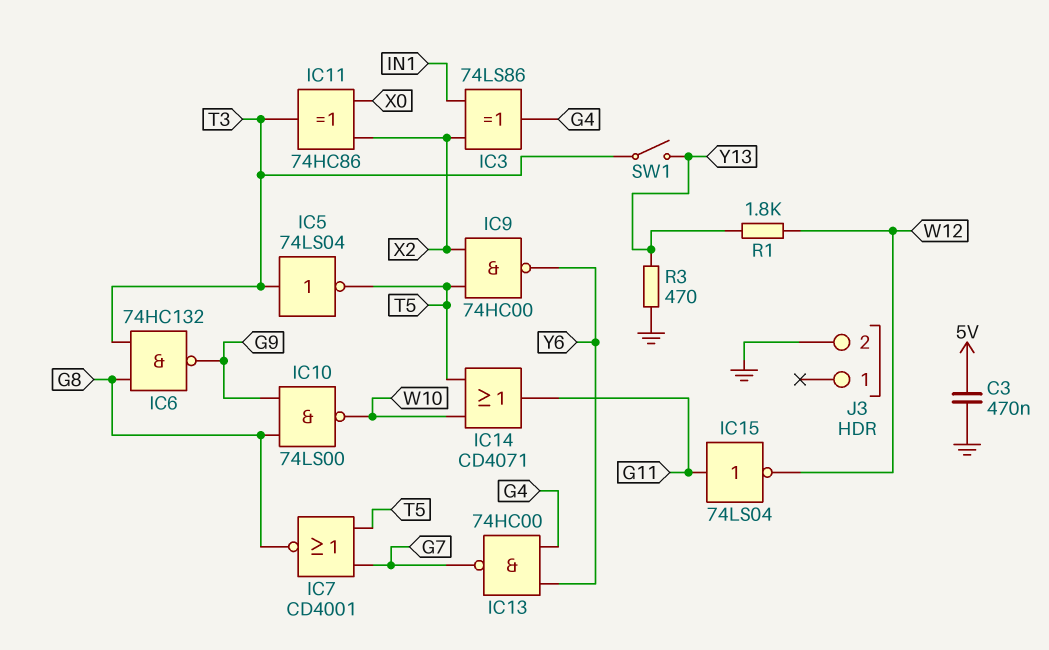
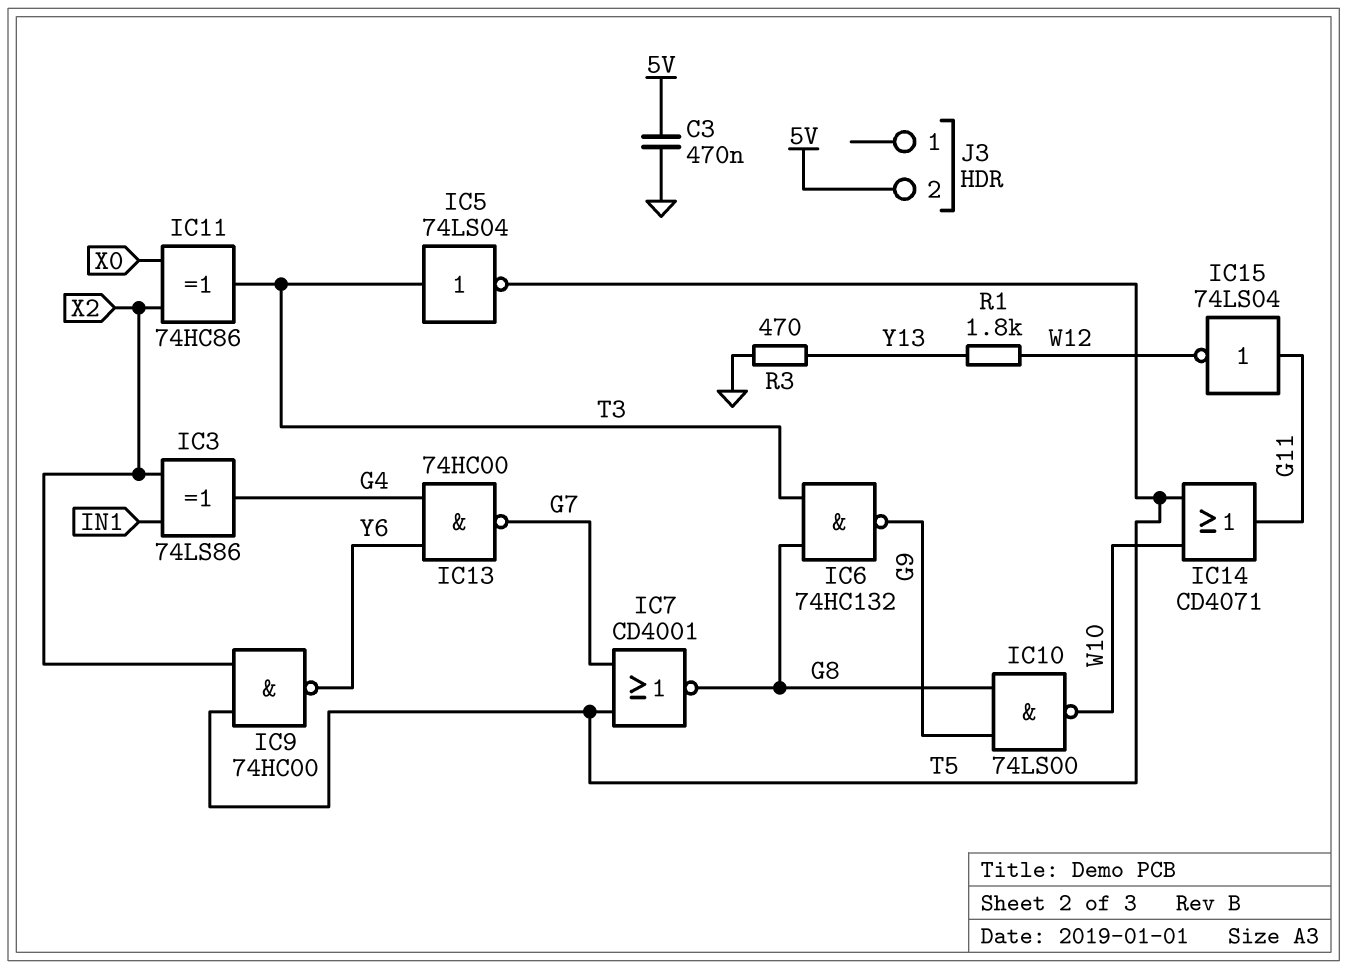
J3 pin 2: GND -> 5V
SW1: switch (T3, Y13) -> none

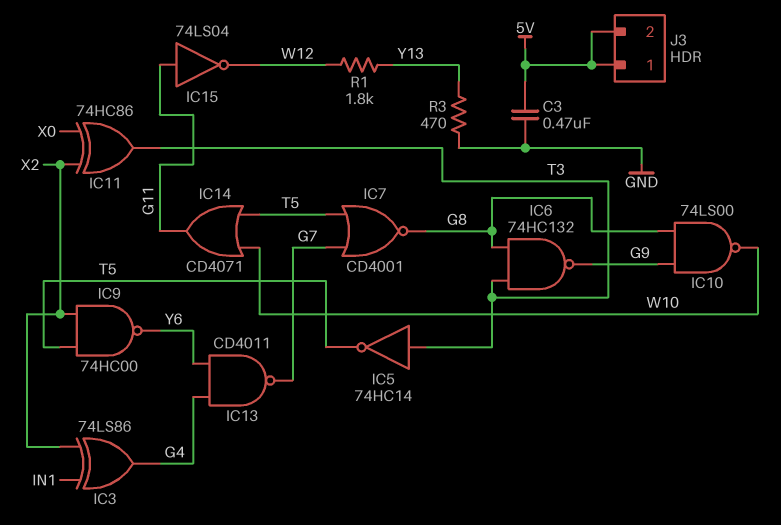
IC5: NOT 74LS04 (in T3, out T5) -> NOT 74HC14 (in T3, out T5)
IC13: NAND 74HC00 (in G4, in Y6, out G7) -> NAND CD4011 (in G4, in Y6, out G7)
J3 pin 1: none -> 5V

